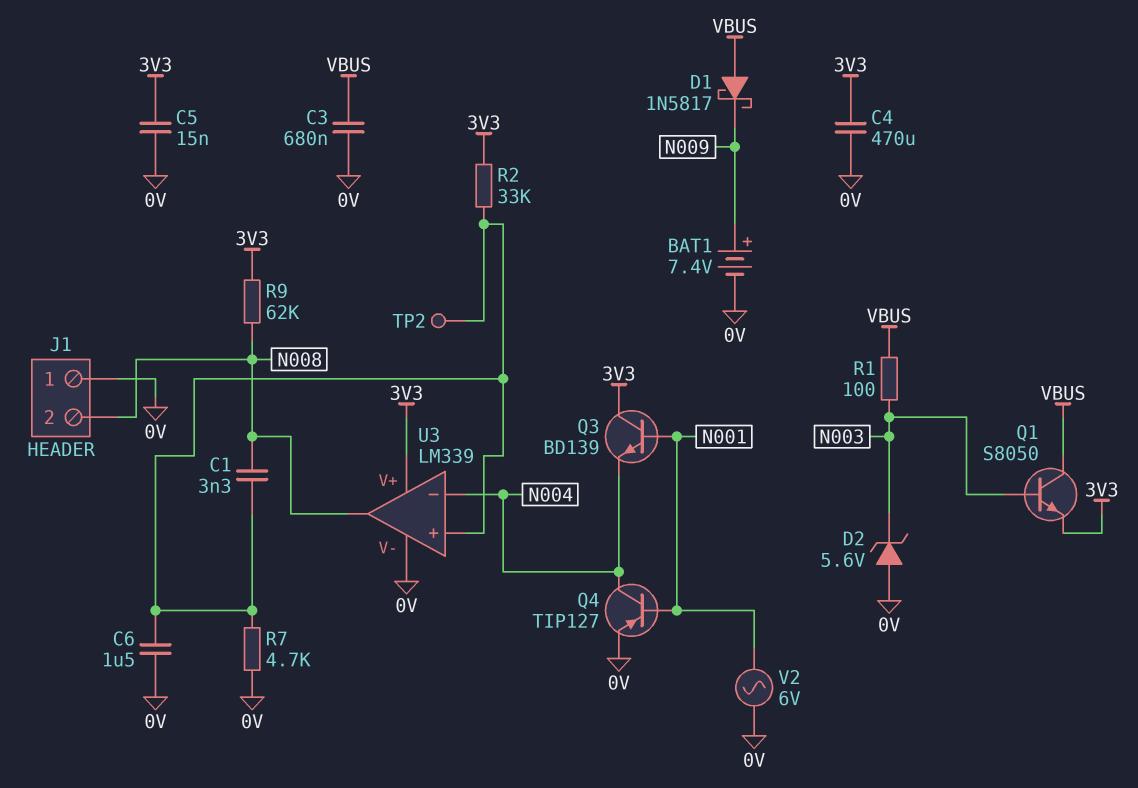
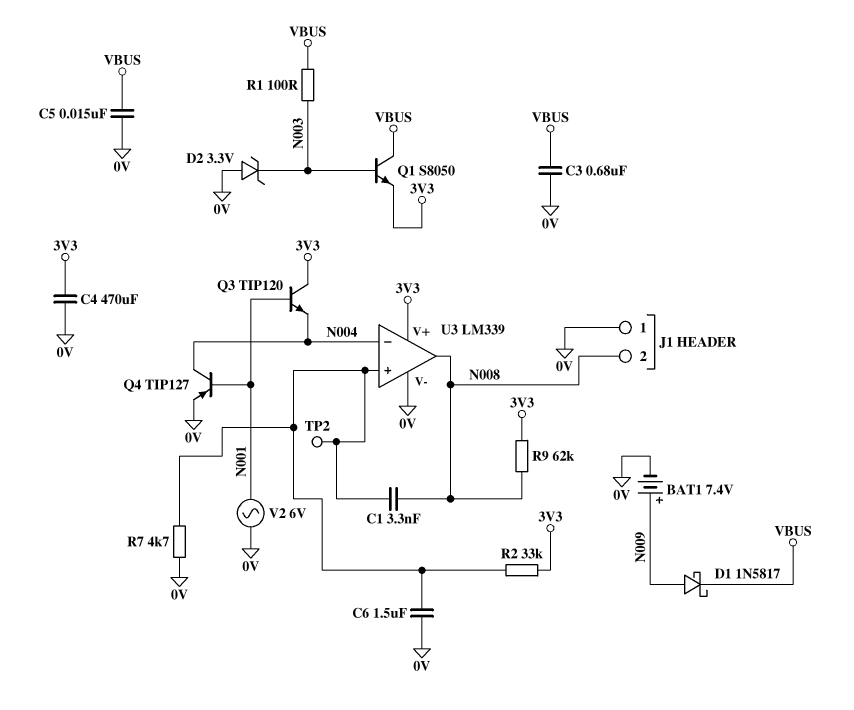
C5: 15nF (0V, 3V3) -> 15nF (0V, VBUS)
D1: schottky 1N5817 (A VBUS, K N009) -> schottky 1N5817 (A N009, K VBUS)
D2: zener 5.6V (A 0V, K N003) -> zener 3.3V (A 0V, K N003)
Q3: NPN BD139 (B N001, C 3V3, E N004) -> NPN TIP120 (B N001, C 3V3, E N004)

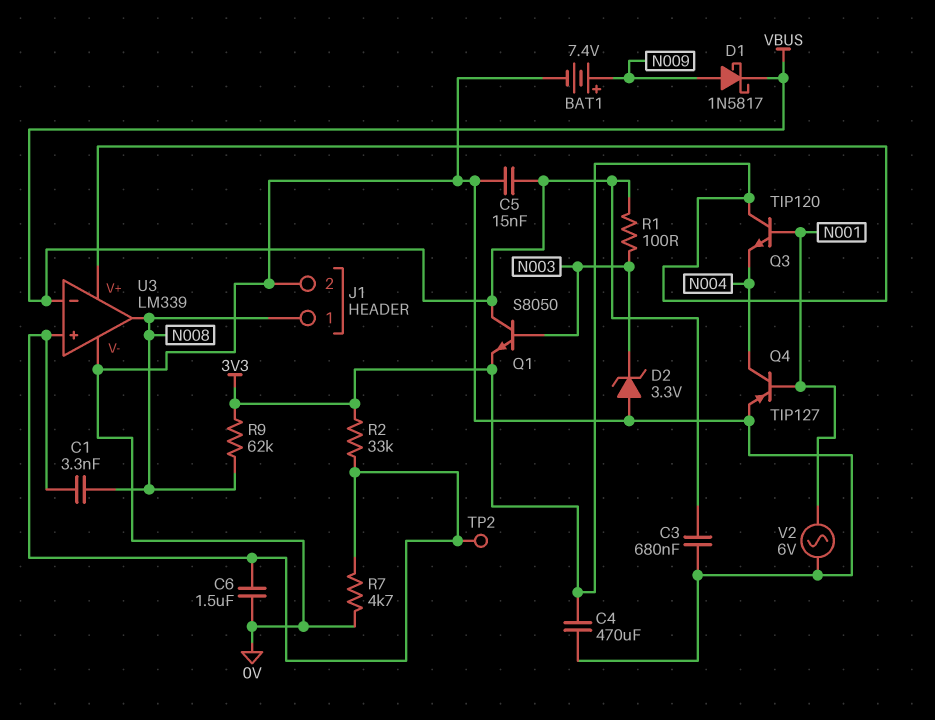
J1 pin 1: 0V -> N008
J1 pin 2: N008 -> 0V
U3 pin in-: N004 -> VBUS

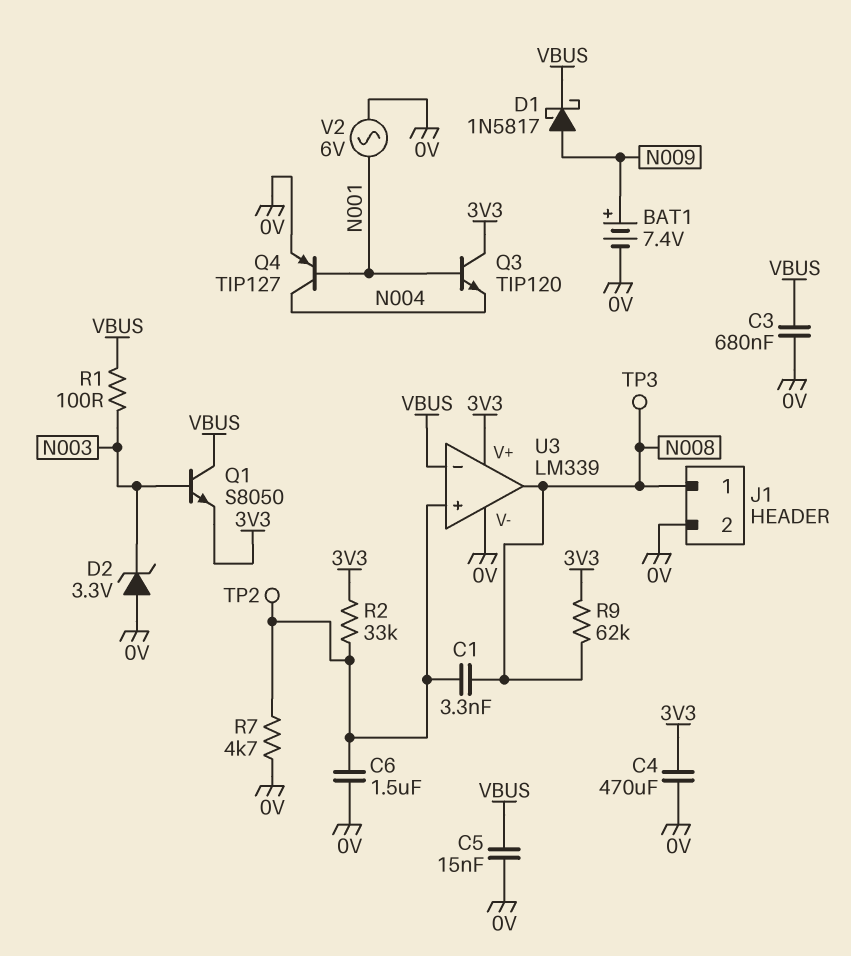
TP3: none -> test point (N008)

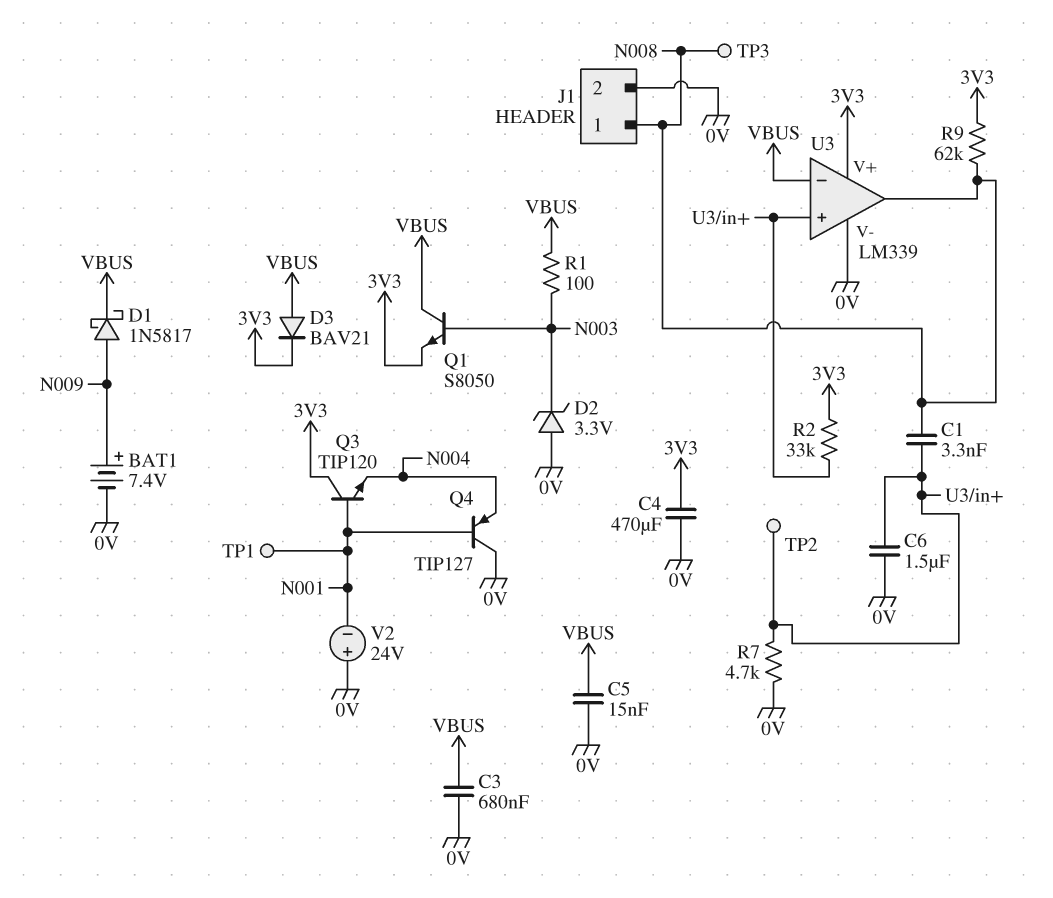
D3: none -> diode BAV21 (A VBUS, K 3V3)
Q4: PNP TIP127 (B N001, C N004, E 0V) -> PNP TIP127 (B N001, C 0V, E N004)
TP1: none -> test point (N001)
V2: AC 6V (0V, N001) -> 24V (plus 0V, minus N001)

